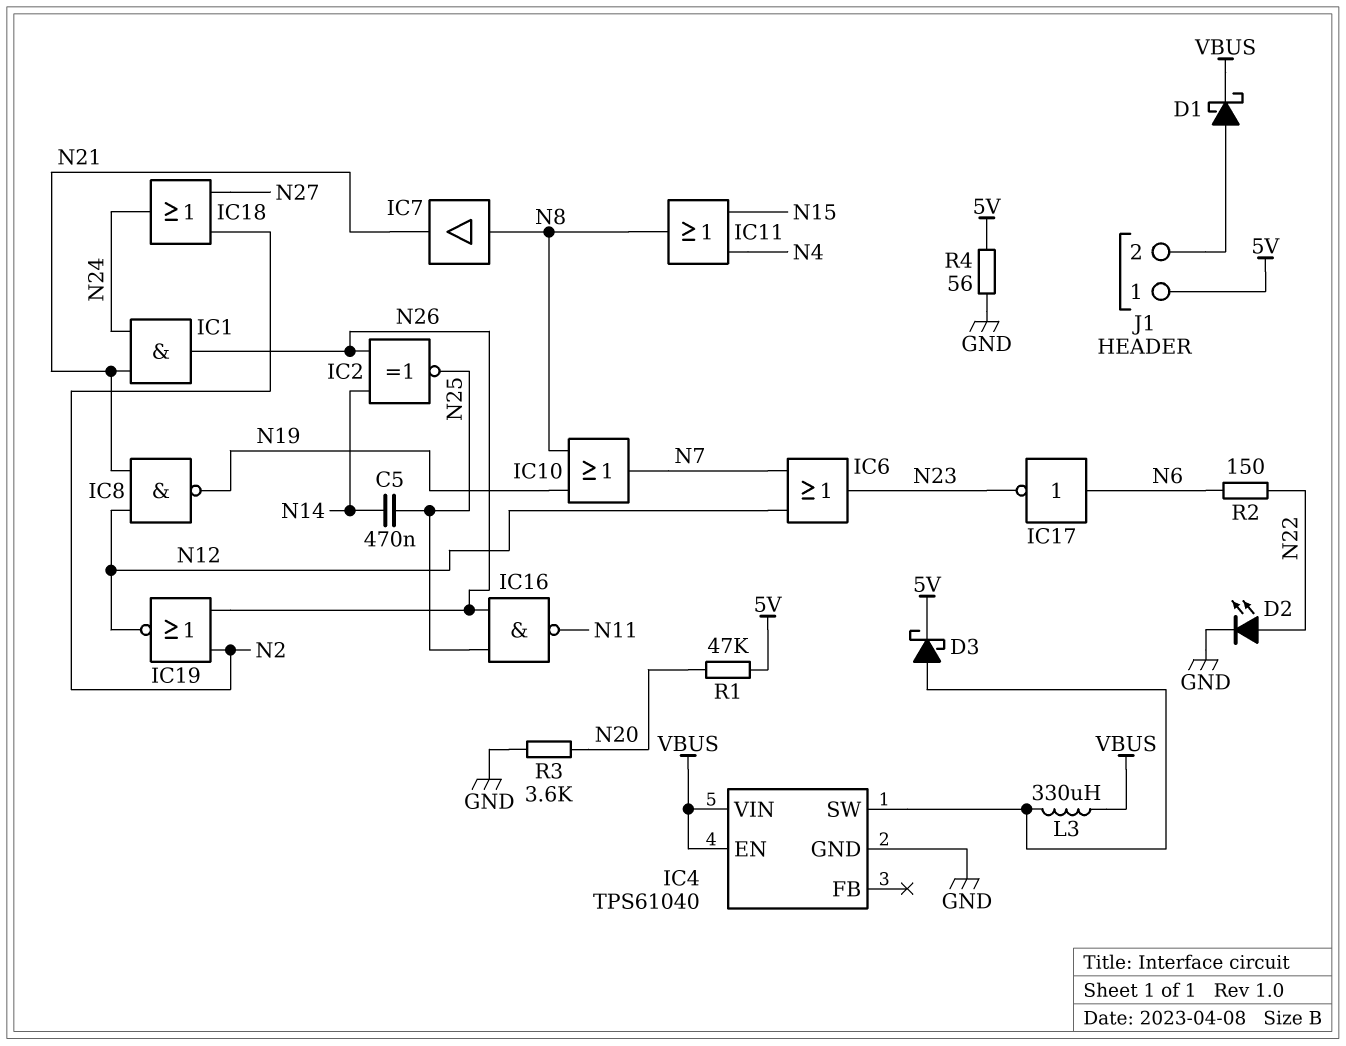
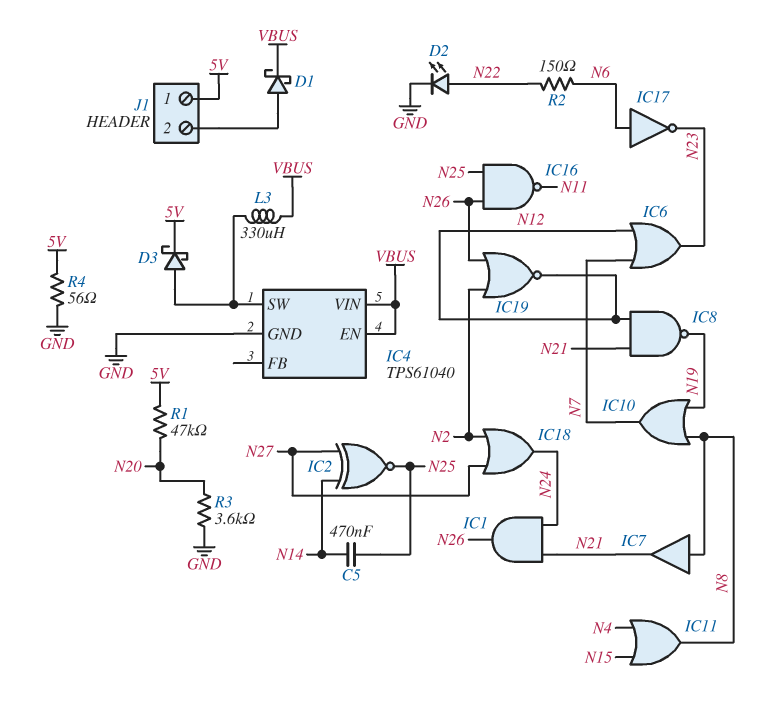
IC2: XNOR (in N14, in N26, out N25) -> XNOR (in N14, in N27, out N25)

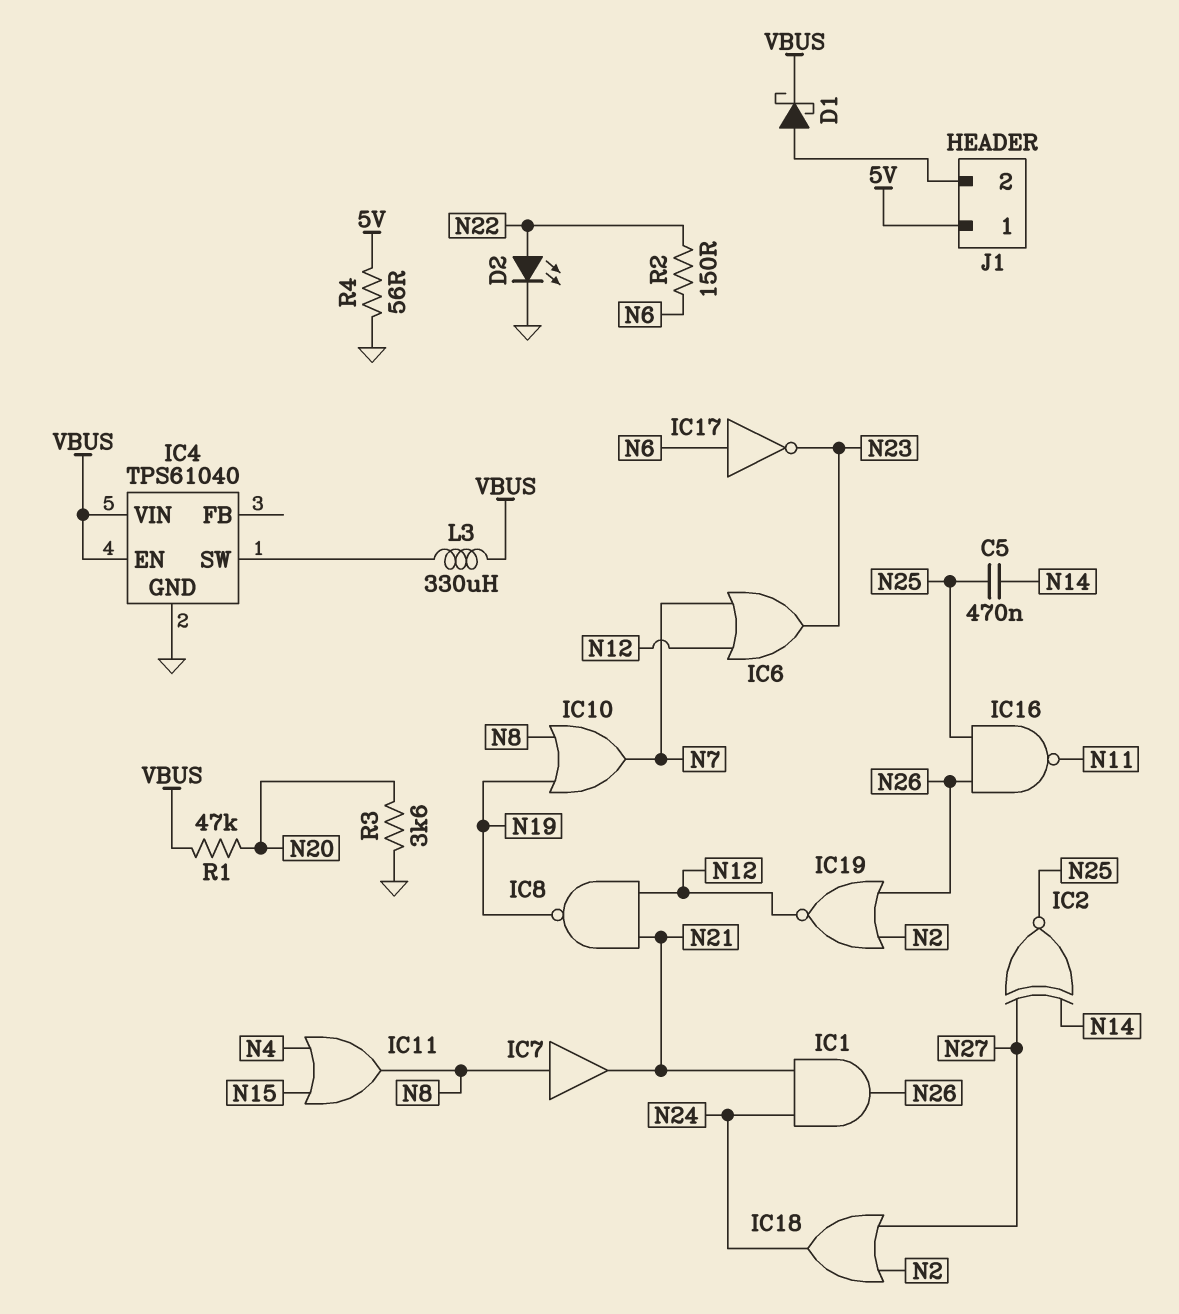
D3: schottky (A IC4/SW, K 5V) -> none
R1: 47k (5V, N20) -> 47k (N20, VBUS)

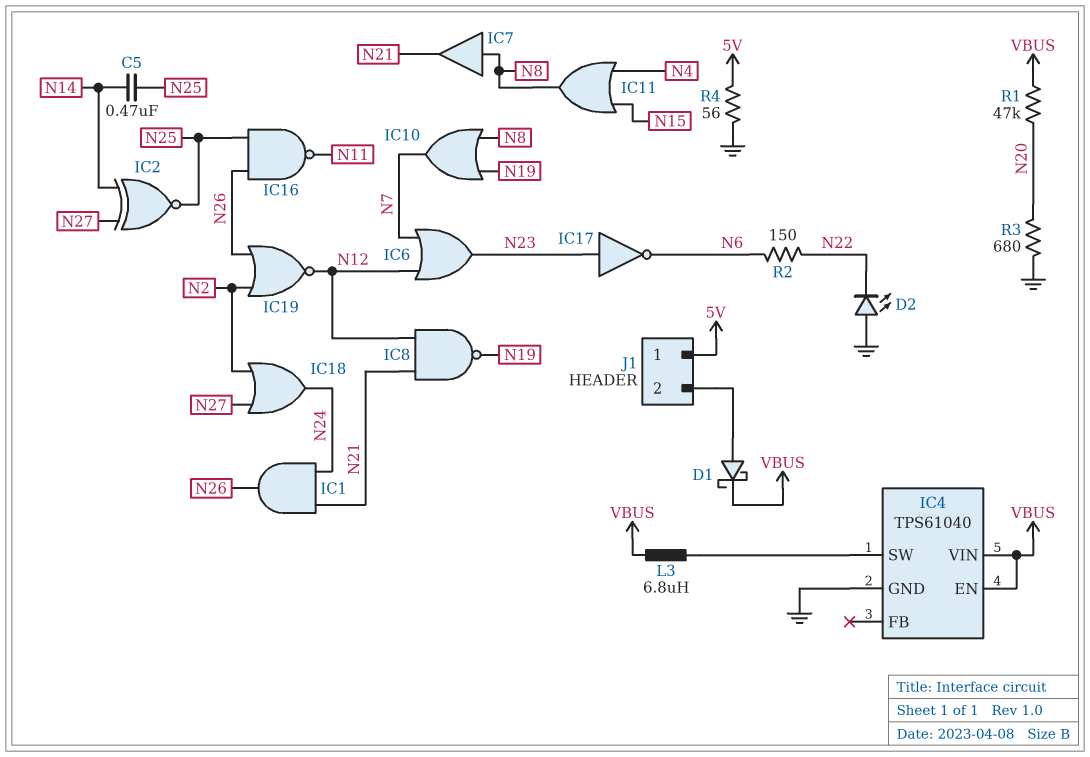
D2: LED (A N22, K GND) -> LED (A GND, K N22)
IC17: NOT (in N6, out N23) -> NOT (in N23, out N6)
L3: 330uH (IC4/SW, VBUS) -> 6.8uH (IC4/SW, VBUS)
R3: 3.6k (GND, N20) -> 680 (GND, N20)

